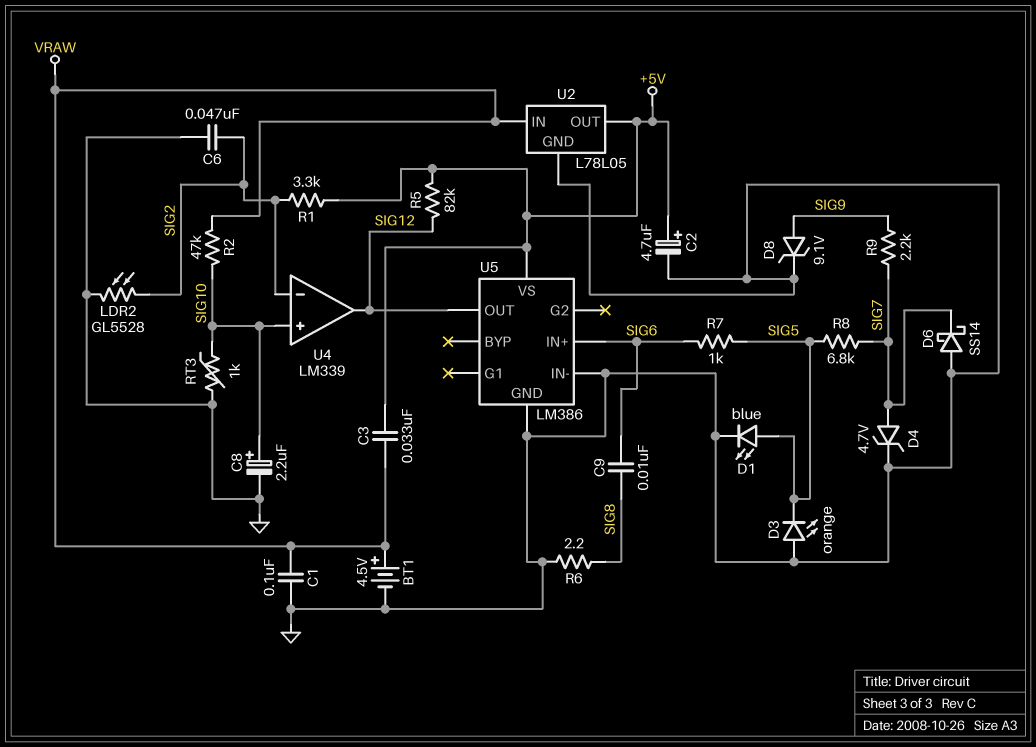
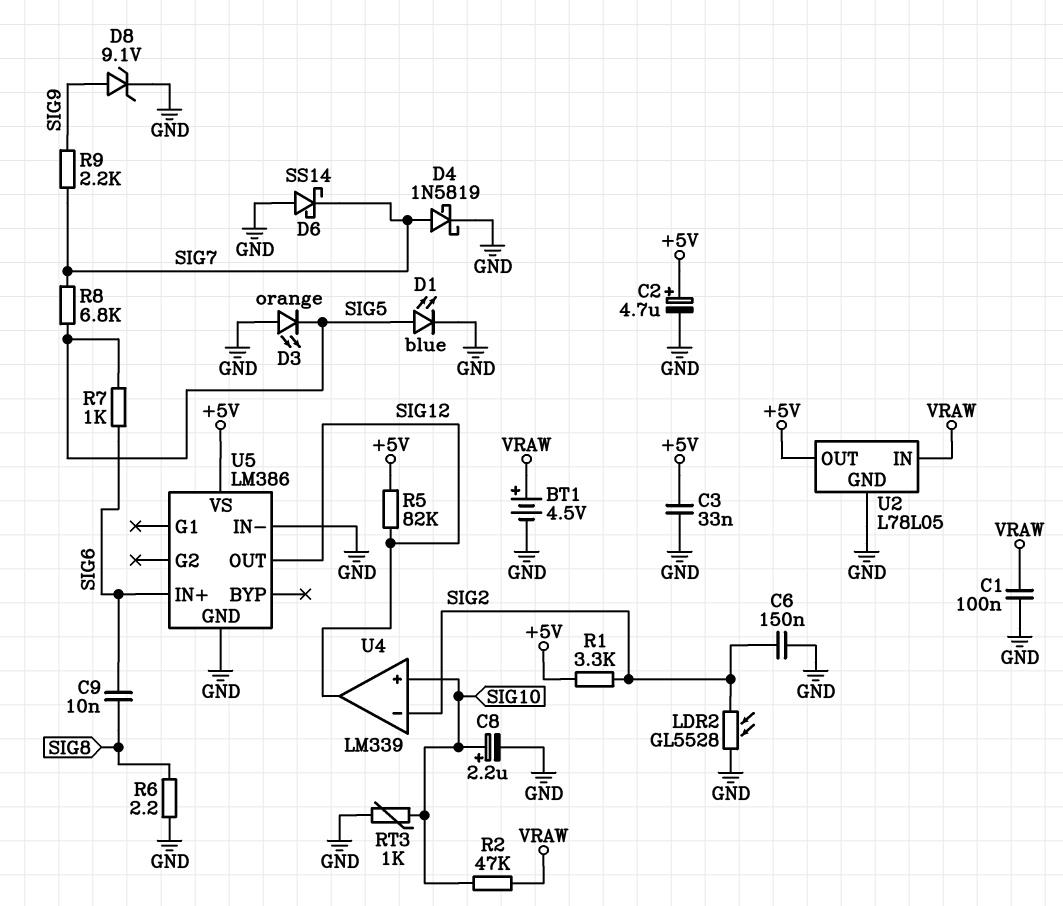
C3: 33nF (+5V, VRAW) -> 33nF (+5V, GND)
C6: 47nF (GND, SIG2) -> 150nF (GND, SIG2)
D4: zener 4.7V (A SIG7, K GND) -> schottky 1N5819 (A SIG7, K GND)

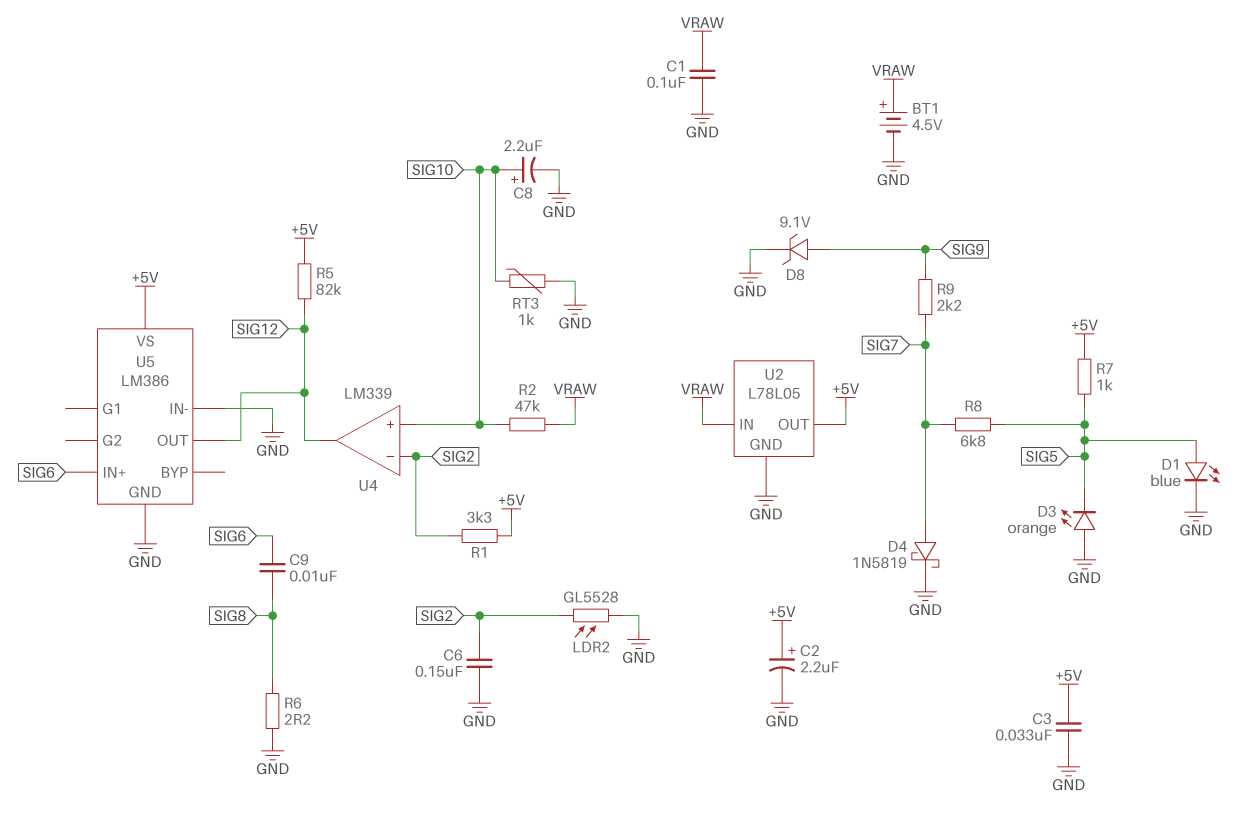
C2: 4.7uF (plus +5V, minus GND) -> 2.2uF (plus +5V, minus GND)
D6: schottky SS14 (A GND, K SIG7) -> none
R7: 1k (SIG5, SIG6) -> 1k (+5V, SIG5)

